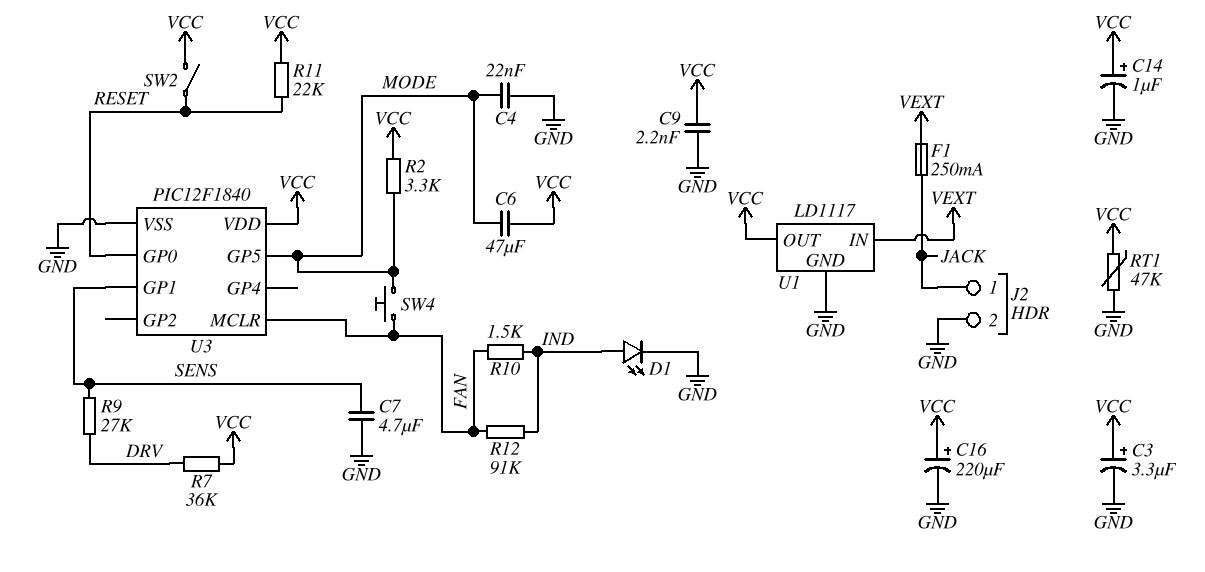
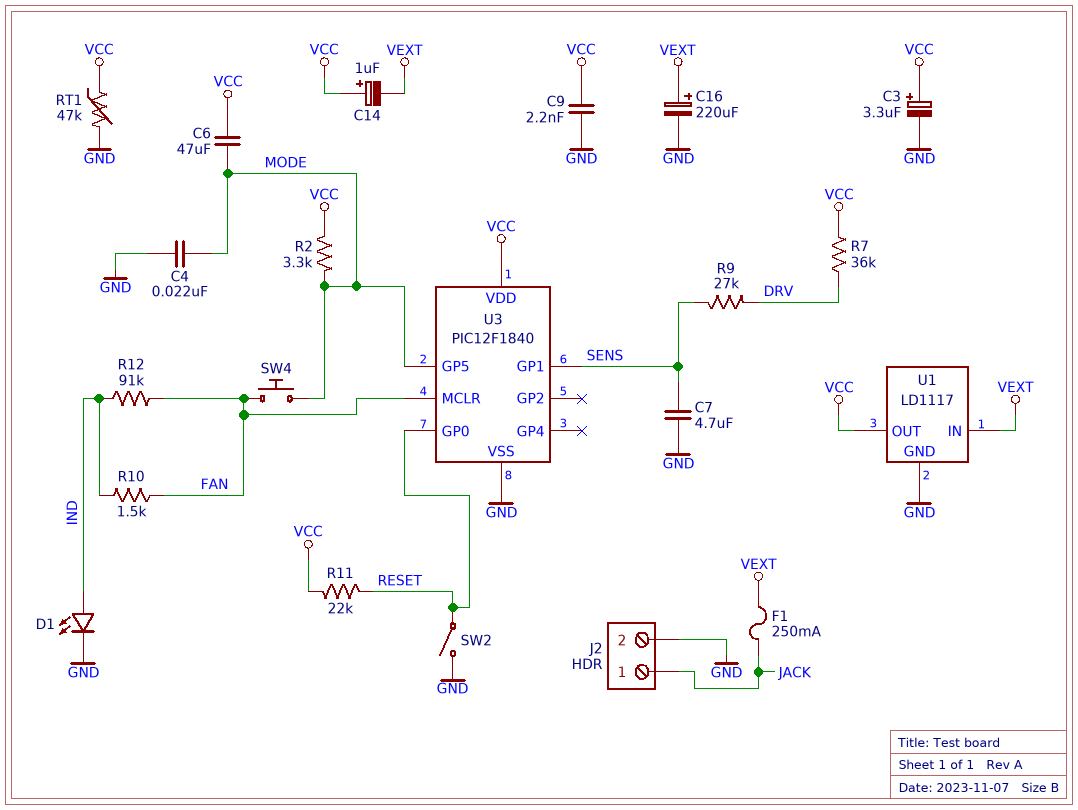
C14: 1uF (plus VCC, minus GND) -> 1uF (plus VCC, minus VEXT)
C16: 220uF (plus VCC, minus GND) -> 220uF (plus VEXT, minus GND)
SW2: switch (RESET, VCC) -> switch (GND, RESET)

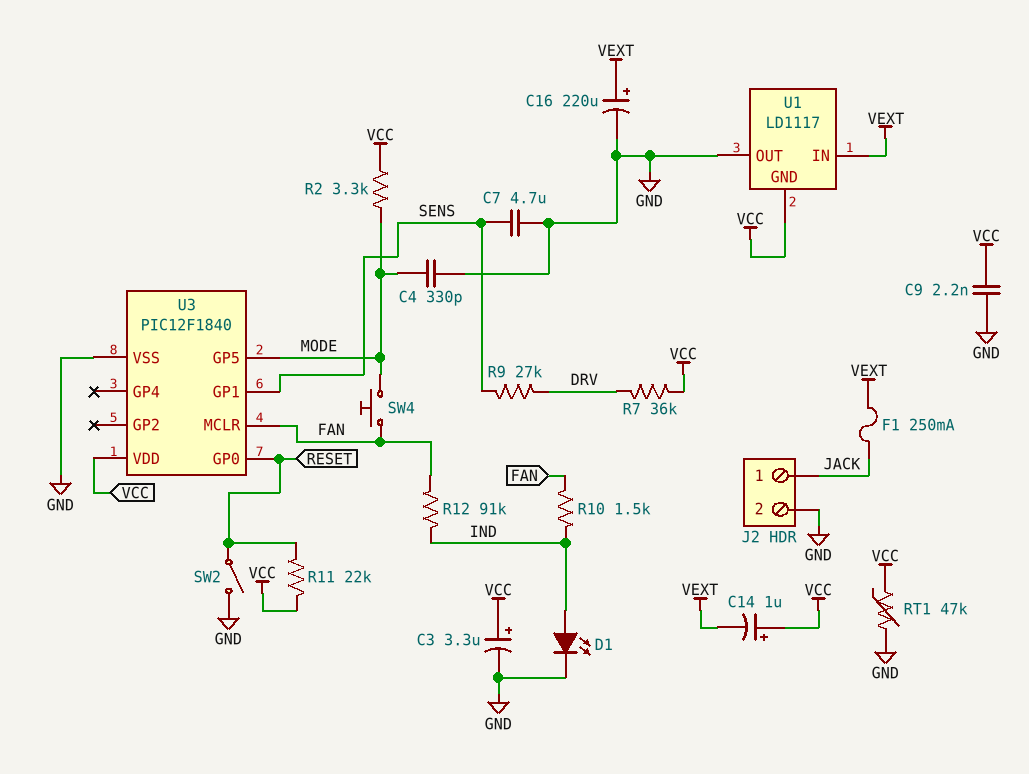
C4: 22nF (GND, MODE) -> 330pF (GND, MODE)
C6: 47uF (MODE, VCC) -> none
U1 pin GND: GND -> VCC
U1 pin OUT: VCC -> GND

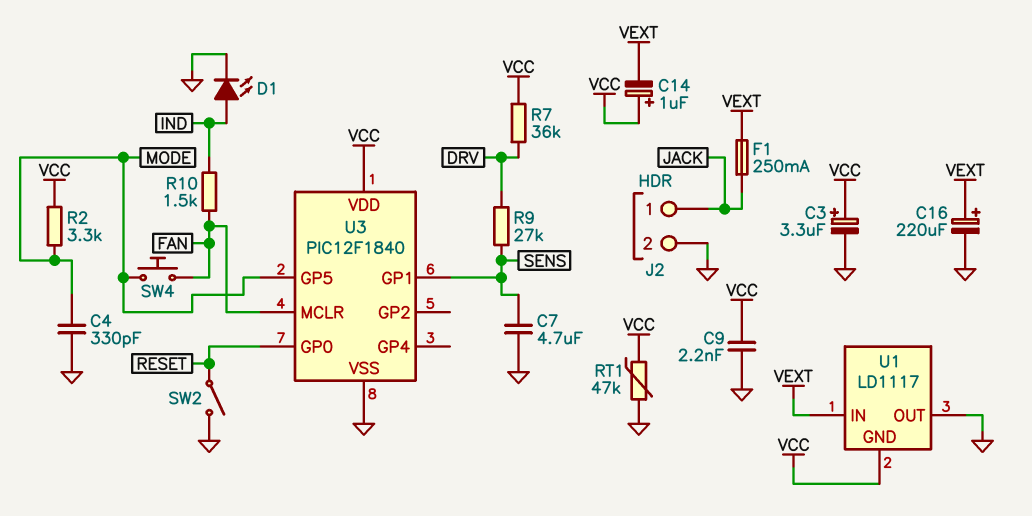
R11: 22k (RESET, VCC) -> none
R12: 91k (FAN, IND) -> none

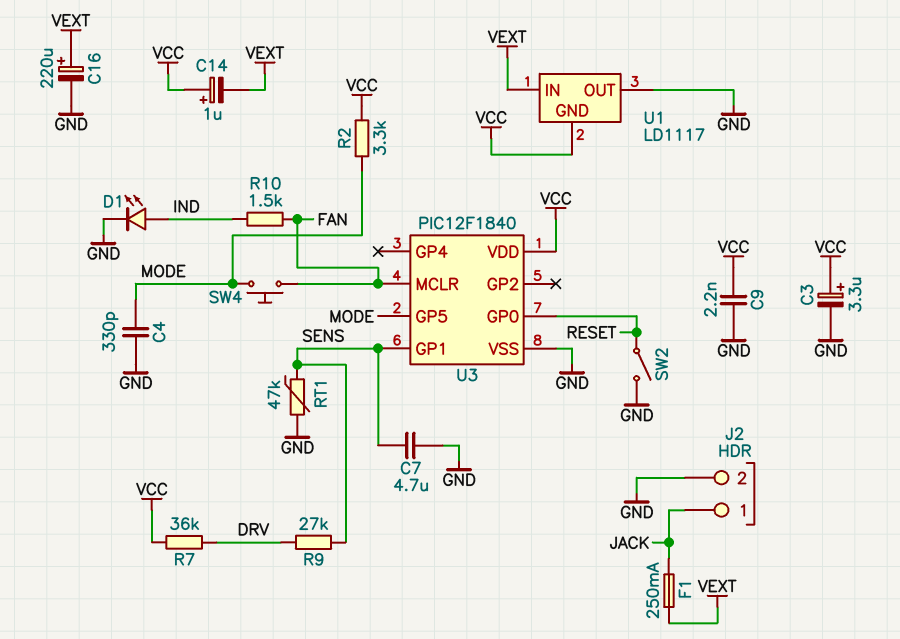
RT1: 47k (GND, VCC) -> 47k (GND, SENS)

